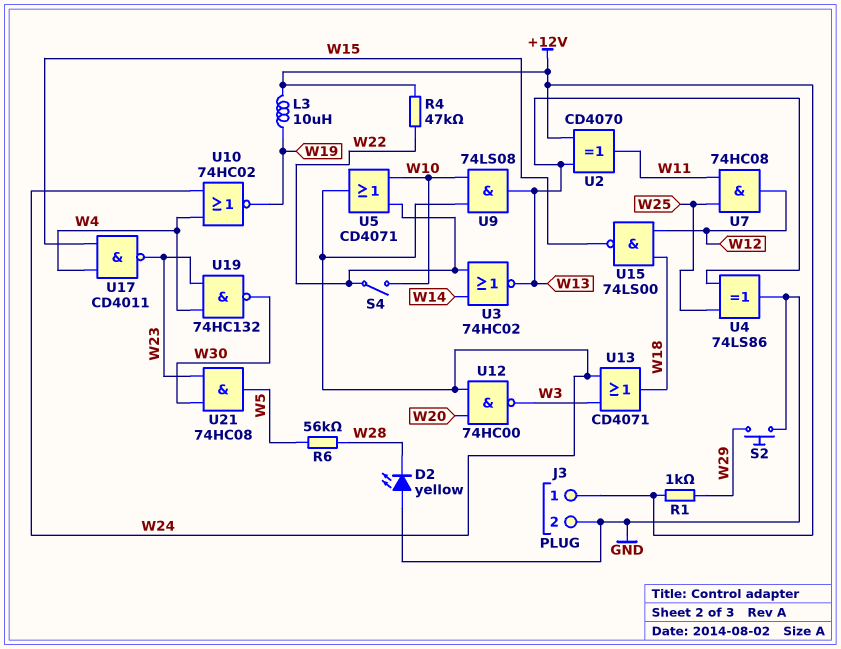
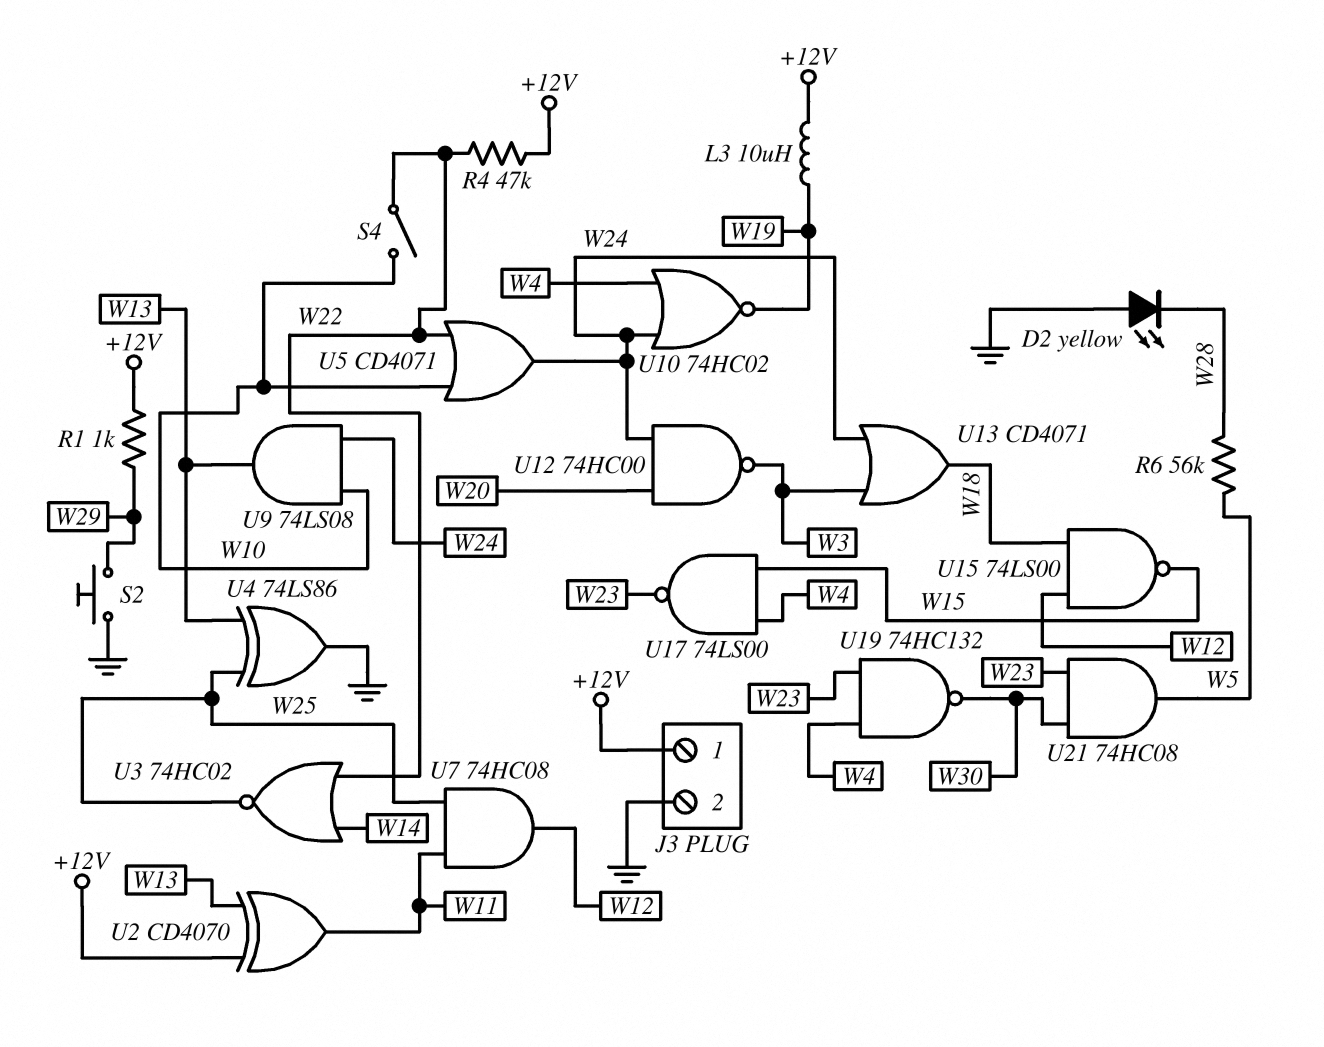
U3: NOR 74HC02 (in W14, in W22, out W13) -> NOR 74HC02 (in W14, in W22, out W25)
U17: NAND CD4011 (in W4, in W15, out W23) -> NAND 74LS00 (in W4, in W15, out W23)

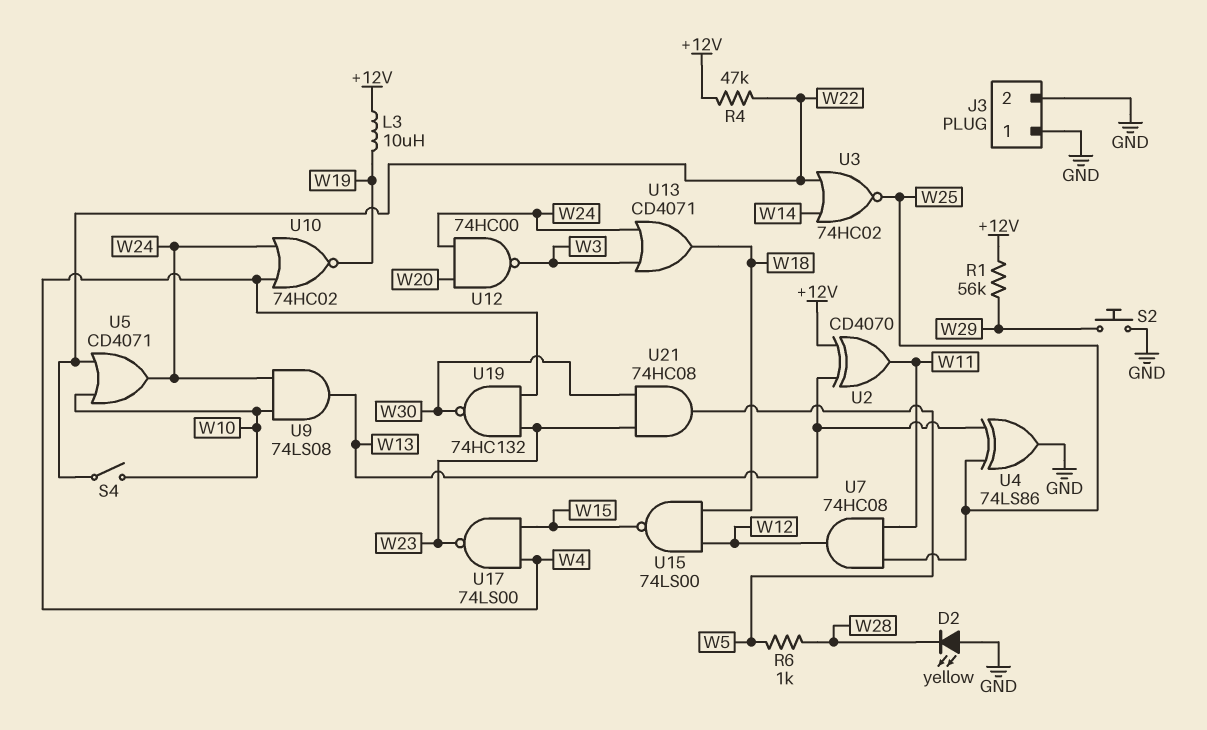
J3 pin 1: +12V -> GND
R1: 1k (+12V, W29) -> 56k (+12V, W29)
R6: 56k (W5, W28) -> 1k (W5, W28)

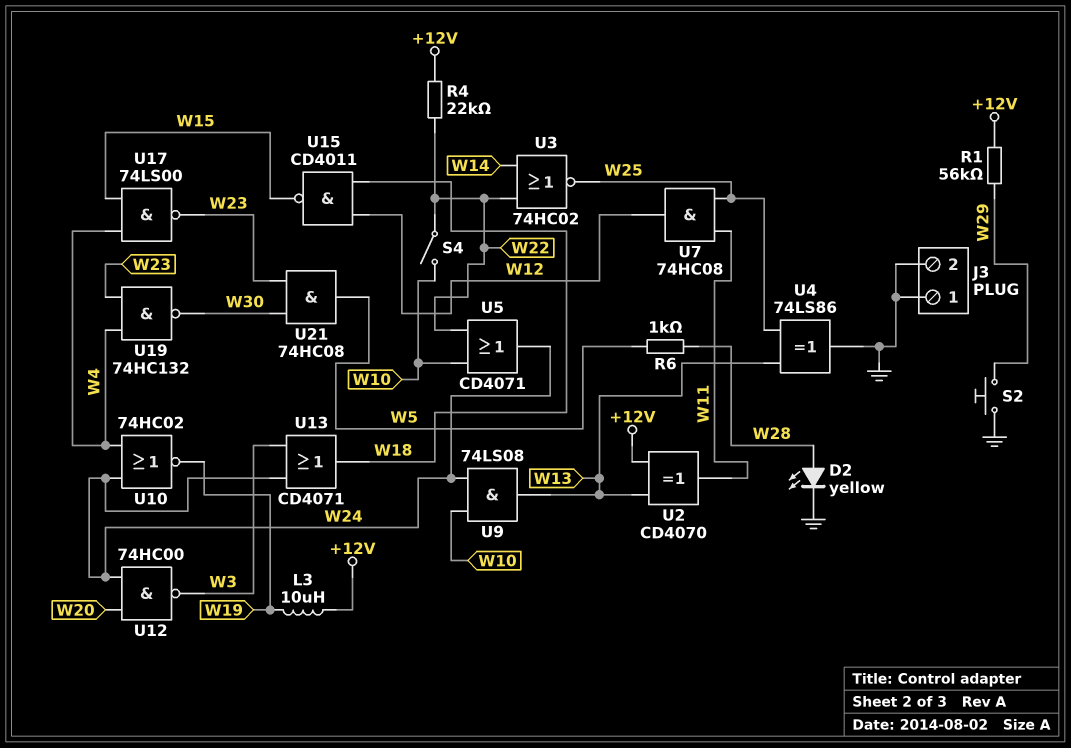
D2: LED yellow (A GND, K W28) -> LED yellow (A W28, K GND)
R4: 47k (+12V, W22) -> 22k (+12V, W22)
U15: NAND 74LS00 (in W12, in W18, out W15) -> NAND CD4011 (in W12, in W18, out W15)

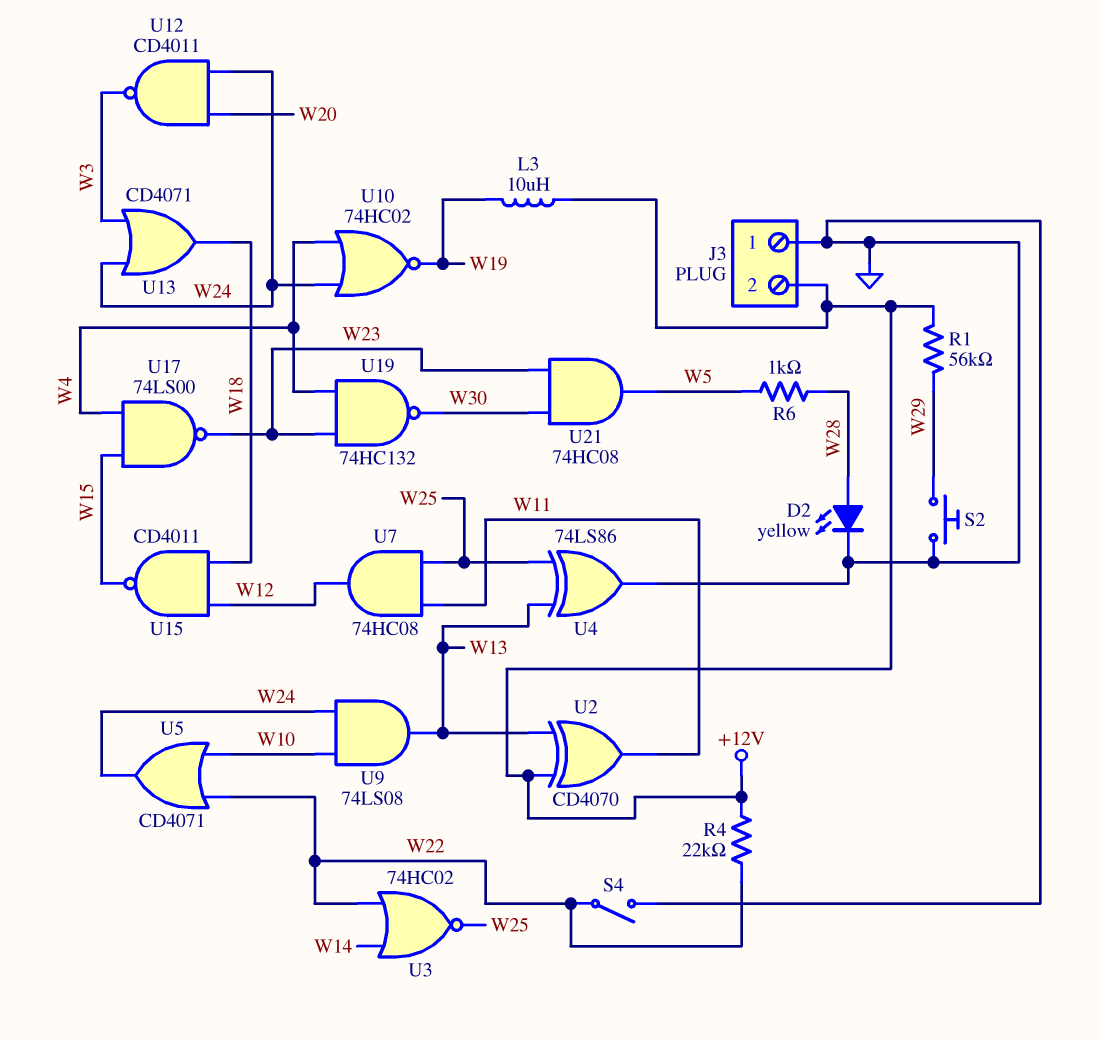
J3 pin 2: GND -> +12V
S4: switch (W10, W22) -> switch (GND, W22)
U12: NAND 74HC00 (in W20, in W24, out W3) -> NAND CD4011 (in W20, in W24, out W3)

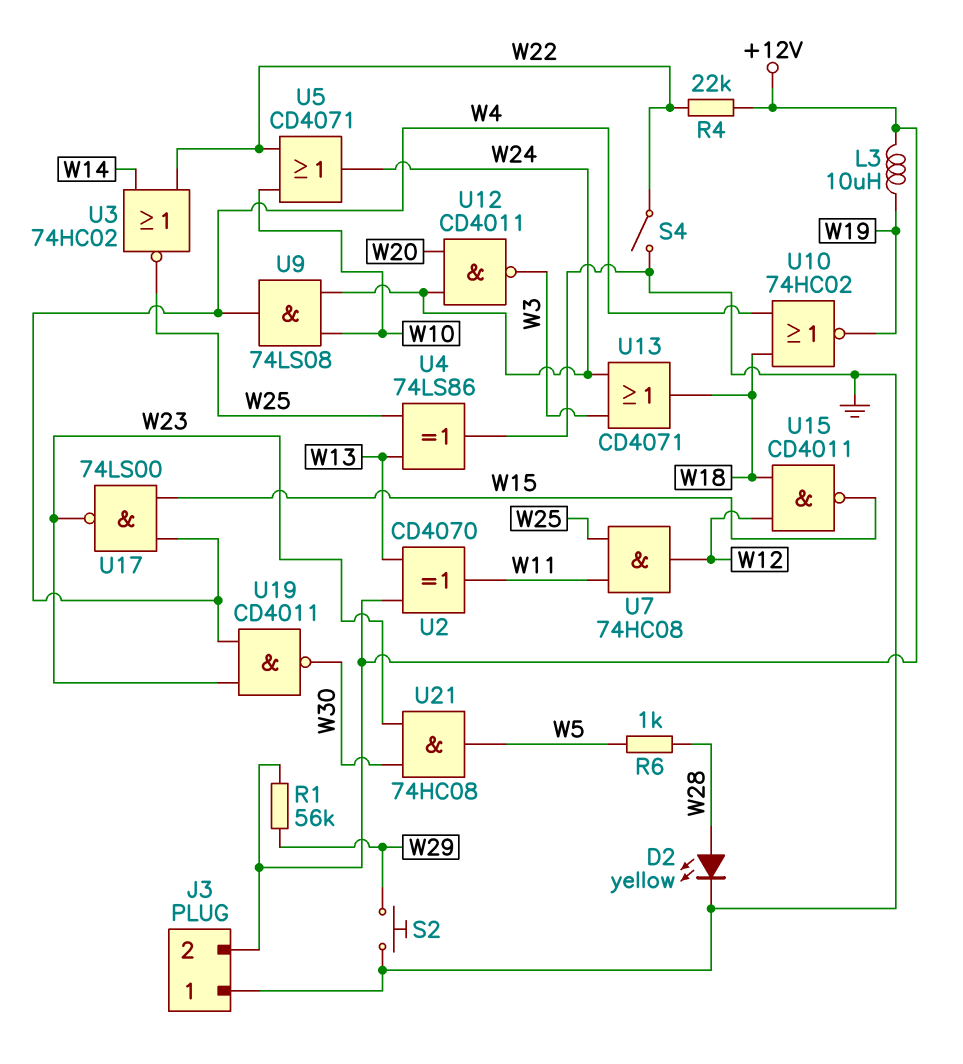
U9: AND 74LS08 (in W10, in W24, out W13) -> AND 74LS08 (in W10, in W24, out W4)
U10: NOR 74HC02 (in W4, in W24, out W19) -> NOR 74HC02 (in W4, in W18, out W19)
U19: NAND 74HC132 (in W4, in W23, out W30) -> NAND CD4011 (in W4, in W23, out W30)

